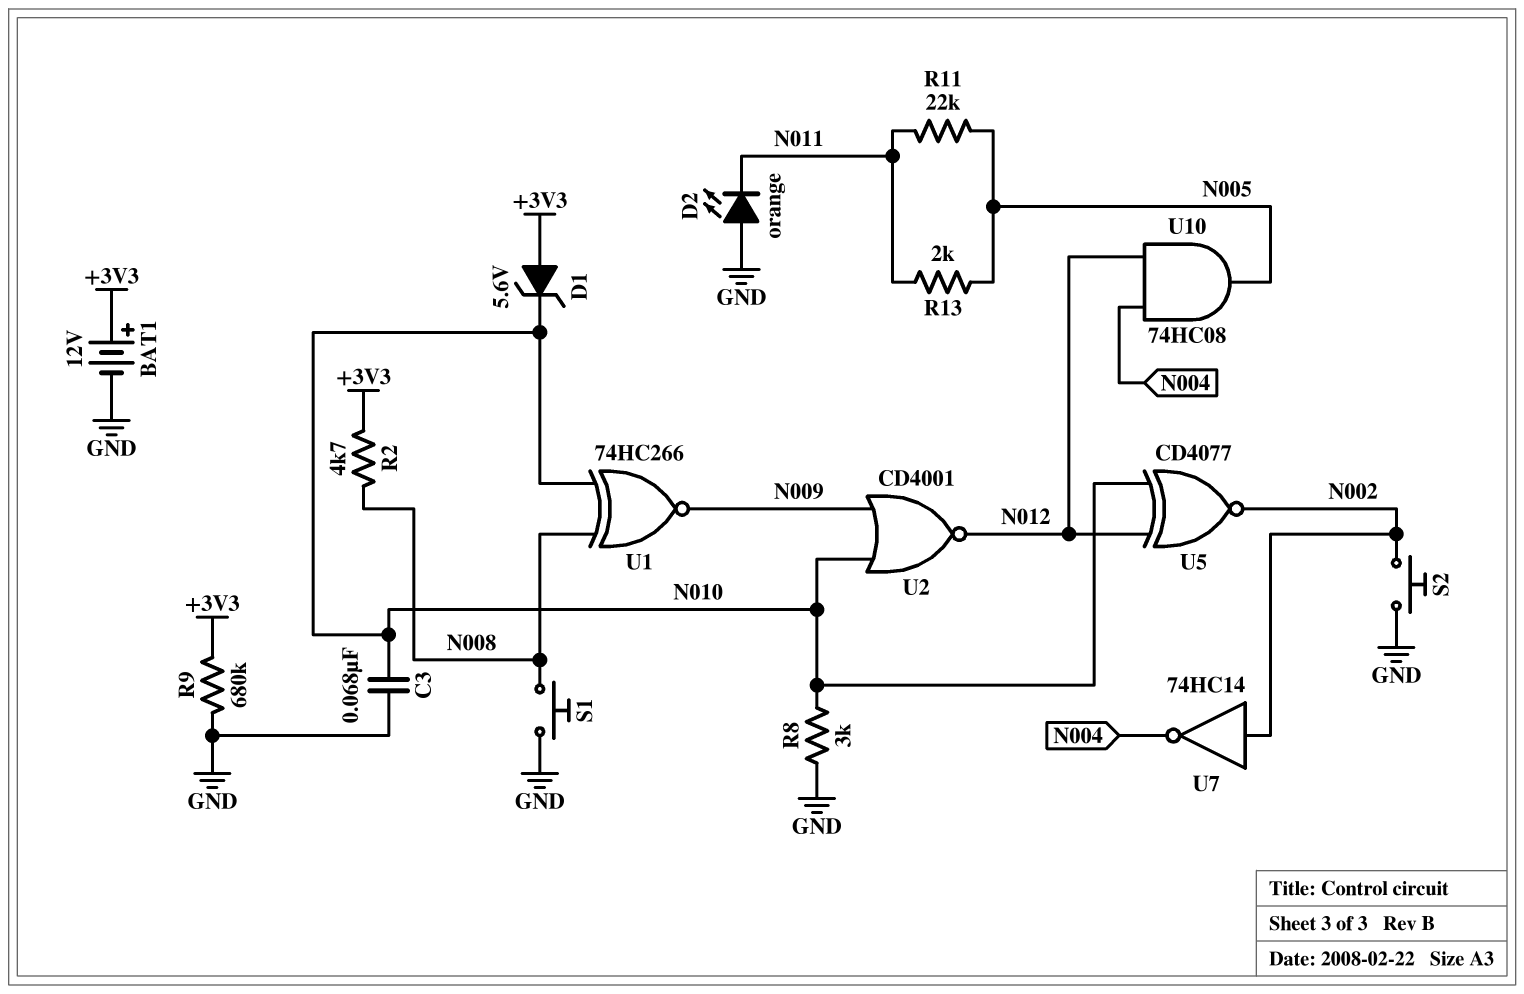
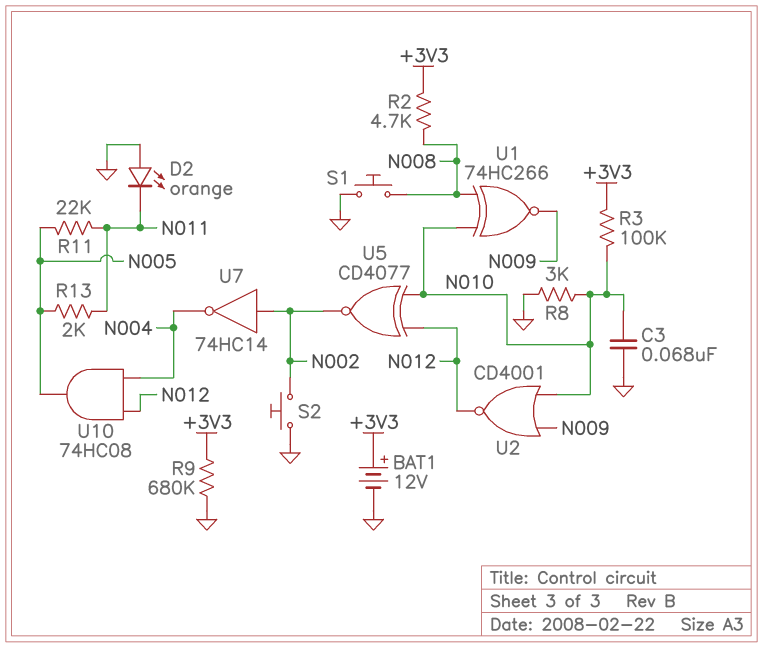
D1: zener 5.6V (A +3V3, K N010) -> none
R3: none -> 100k (+3V3, N010)

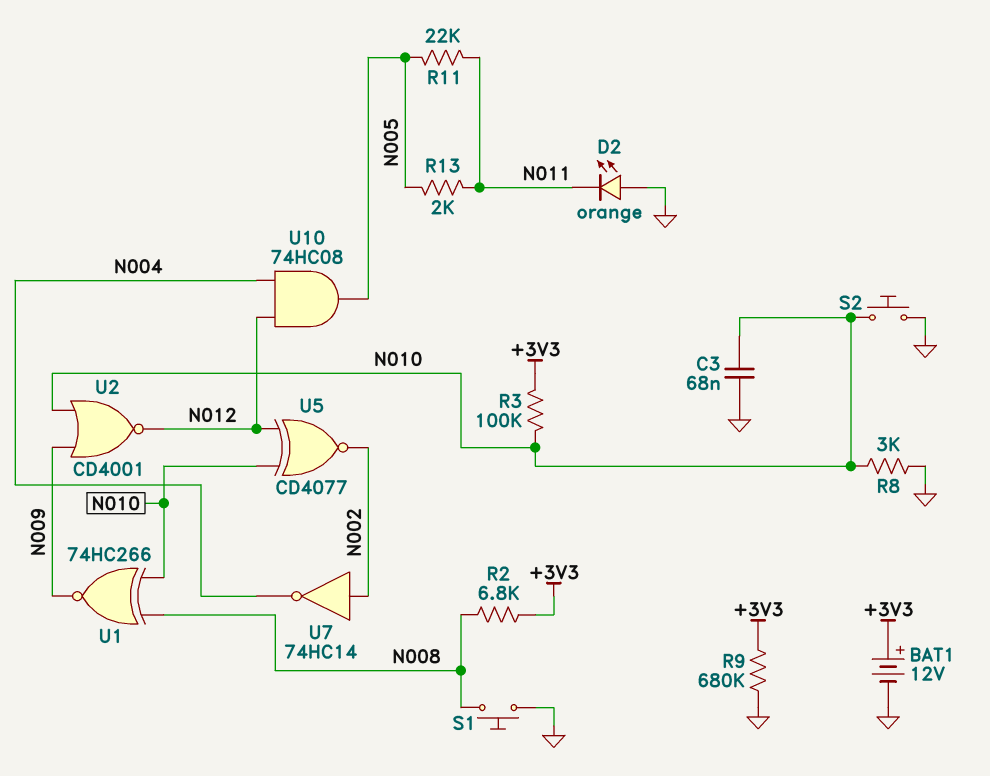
R2: 4.7k (+3V3, N008) -> 6.8k (+3V3, N008)
S2: button (GND, N002) -> button (GND, N010)

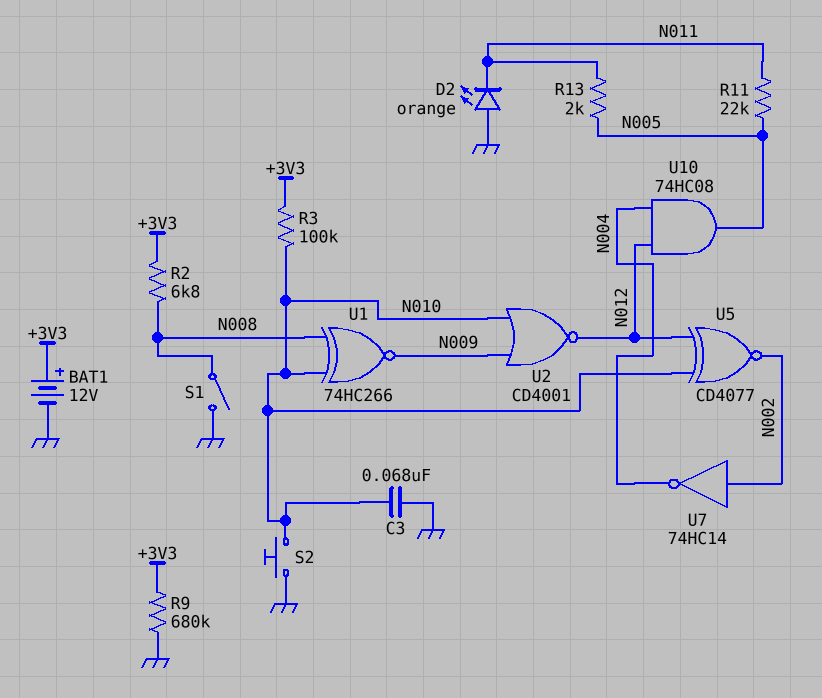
R8: 3k (GND, N010) -> none
S1: button (GND, N008) -> switch (GND, N008)

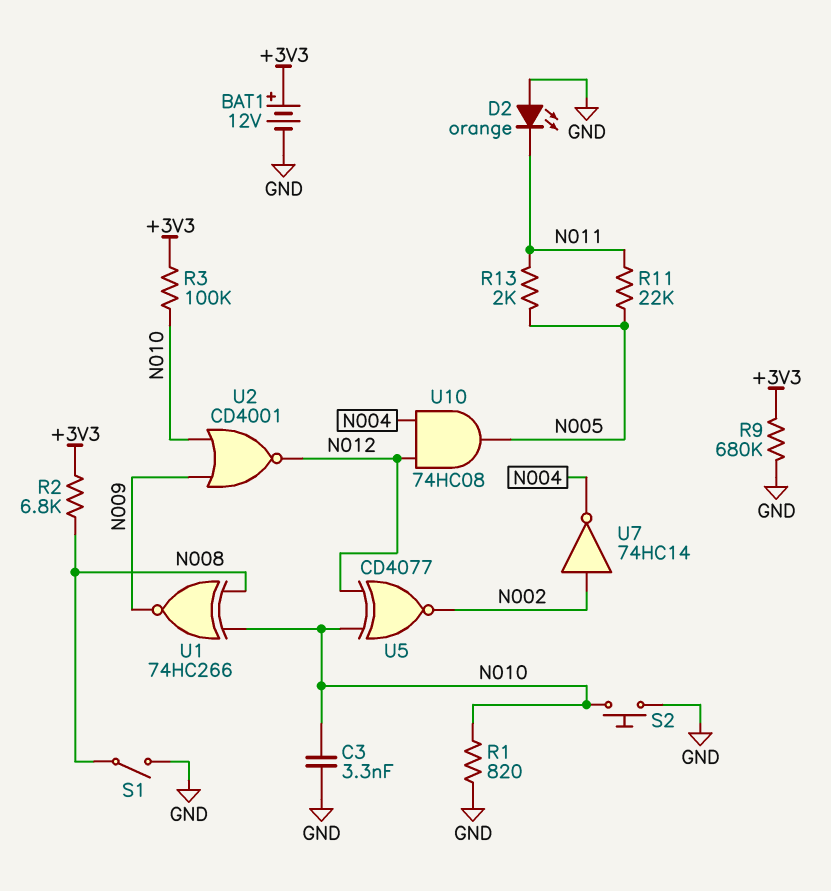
C3: 68nF (GND, N010) -> 3.3nF (GND, N010)
R1: none -> 820 (GND, N010)

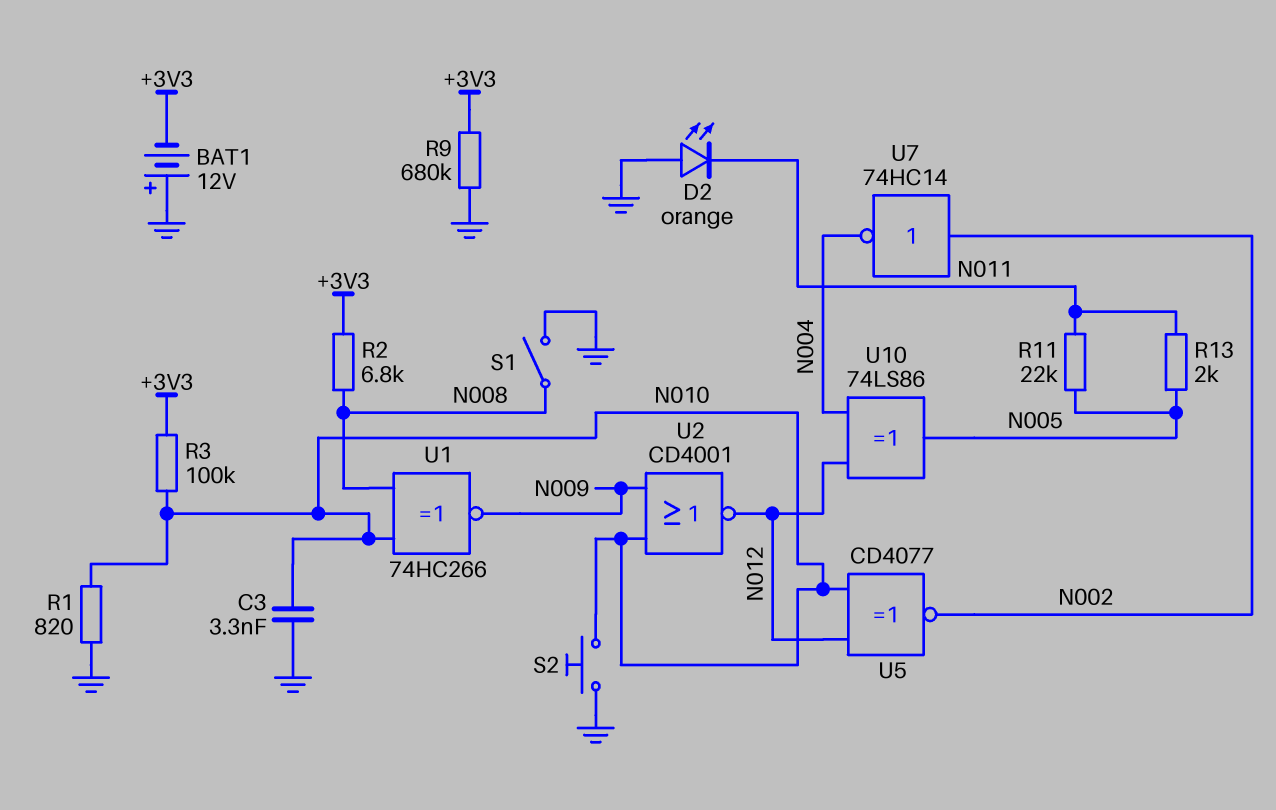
BAT1: 12V (plus +3V3, minus GND) -> 12V (plus GND, minus +3V3)
U10: AND 74HC08 (in N004, in N012, out N005) -> XOR 74LS86 (in N004, in N012, out N005)

